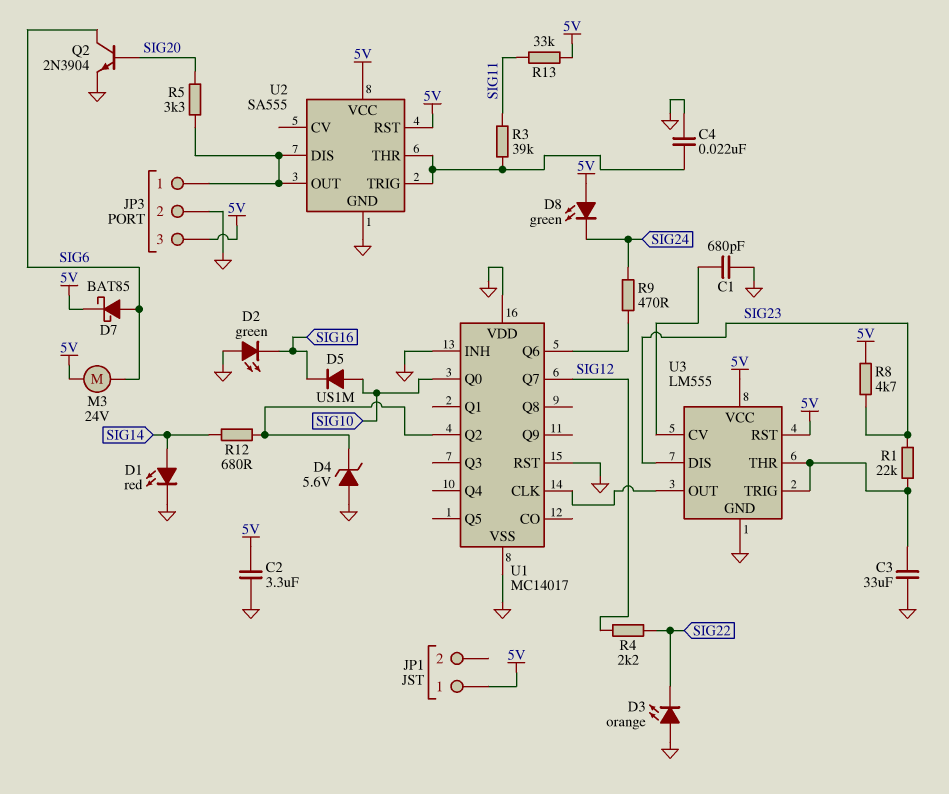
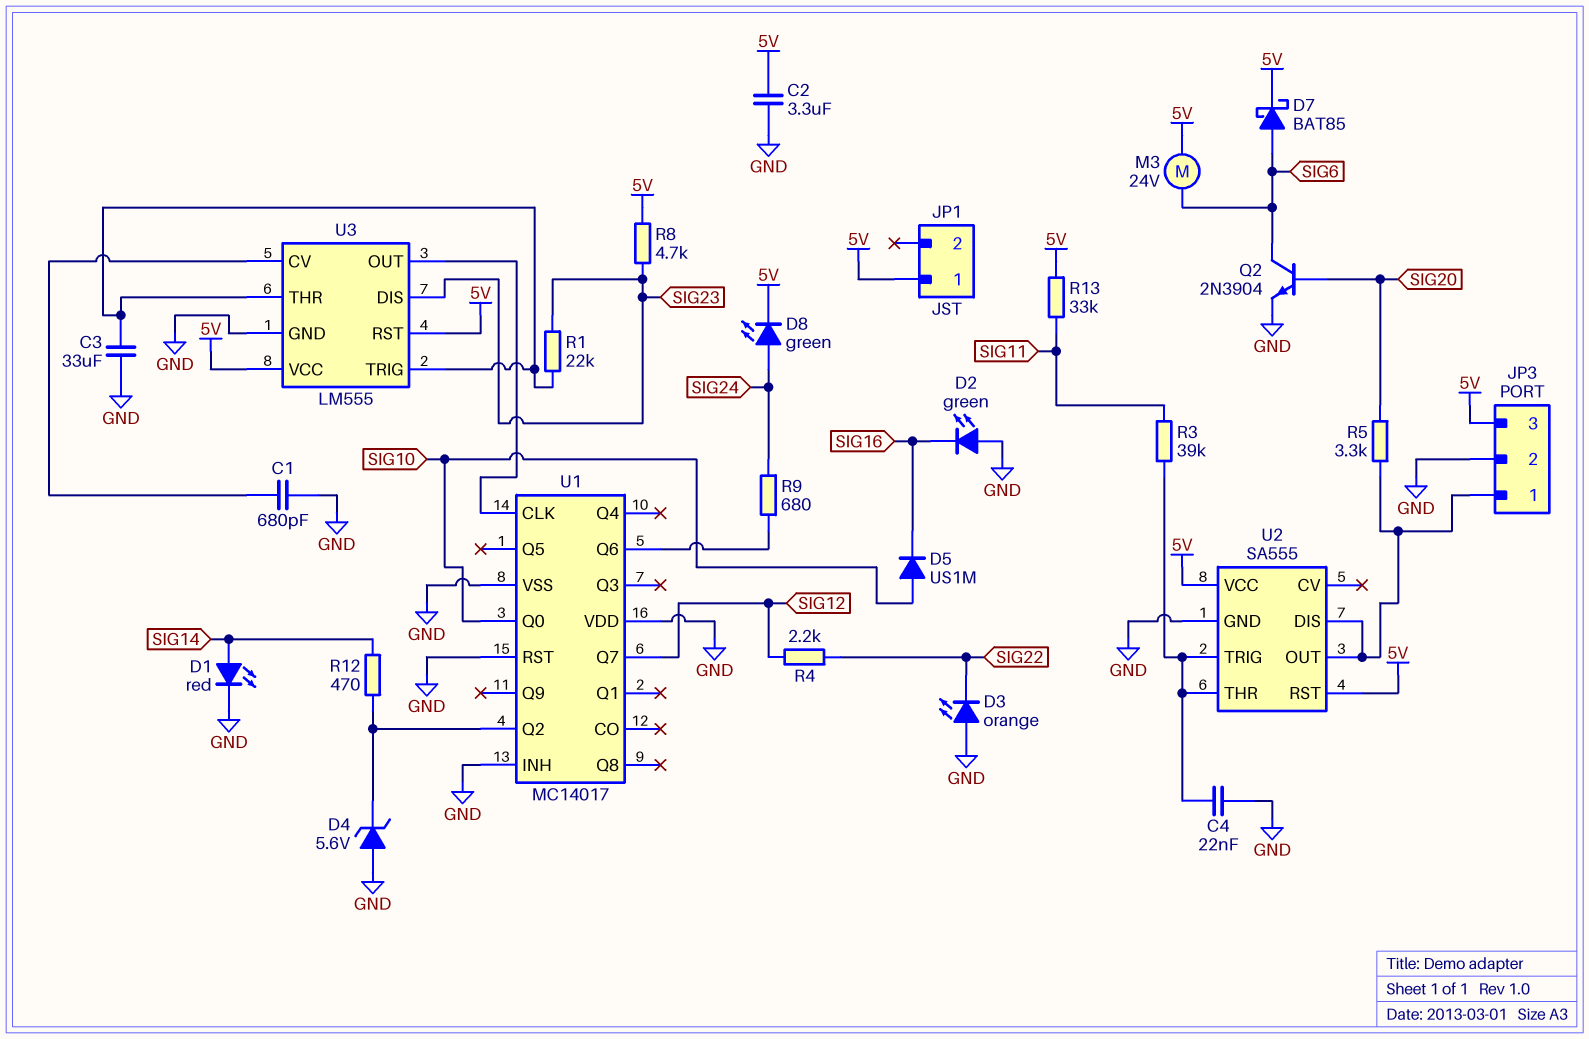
D8: LED green (A 5V, K SIG24) -> LED green (A SIG24, K 5V)
R9: 470 (SIG24, U1/Q6) -> 680 (SIG24, U1/Q6)
R12: 680 (SIG14, U1/Q2) -> 470 (SIG14, U1/Q2)

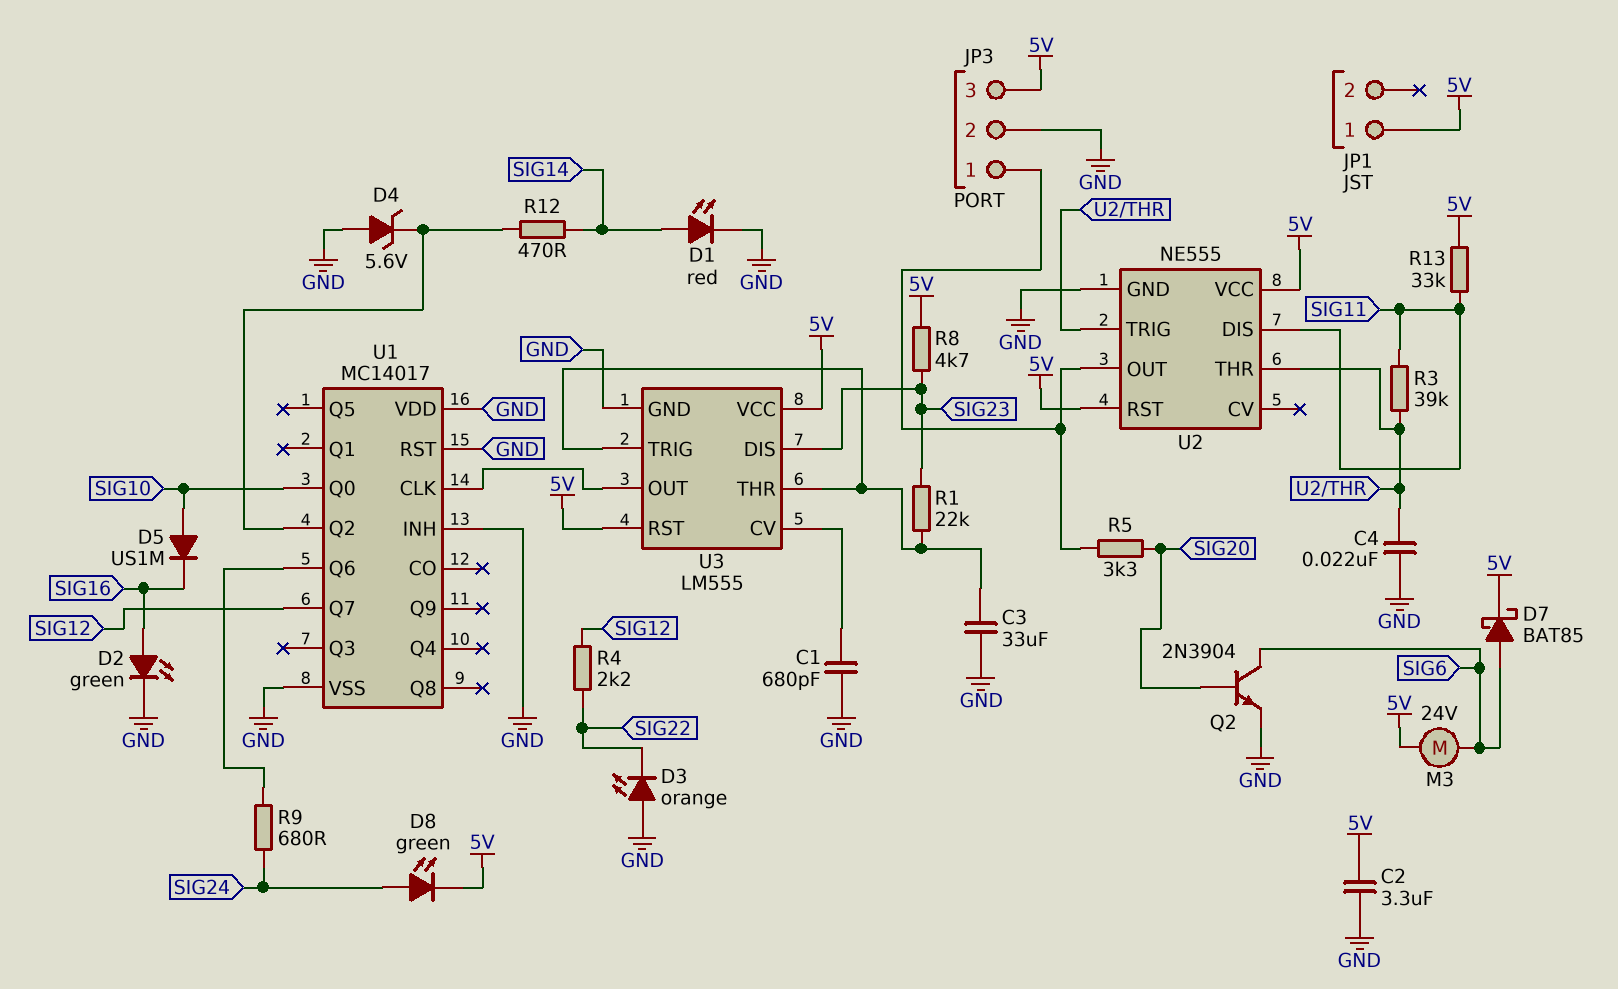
D2: LED green (A GND, K SIG16) -> LED green (A SIG16, K GND)
U2: SA555 -> NE555
U2 pin DIS: JP3/1 -> SIG11

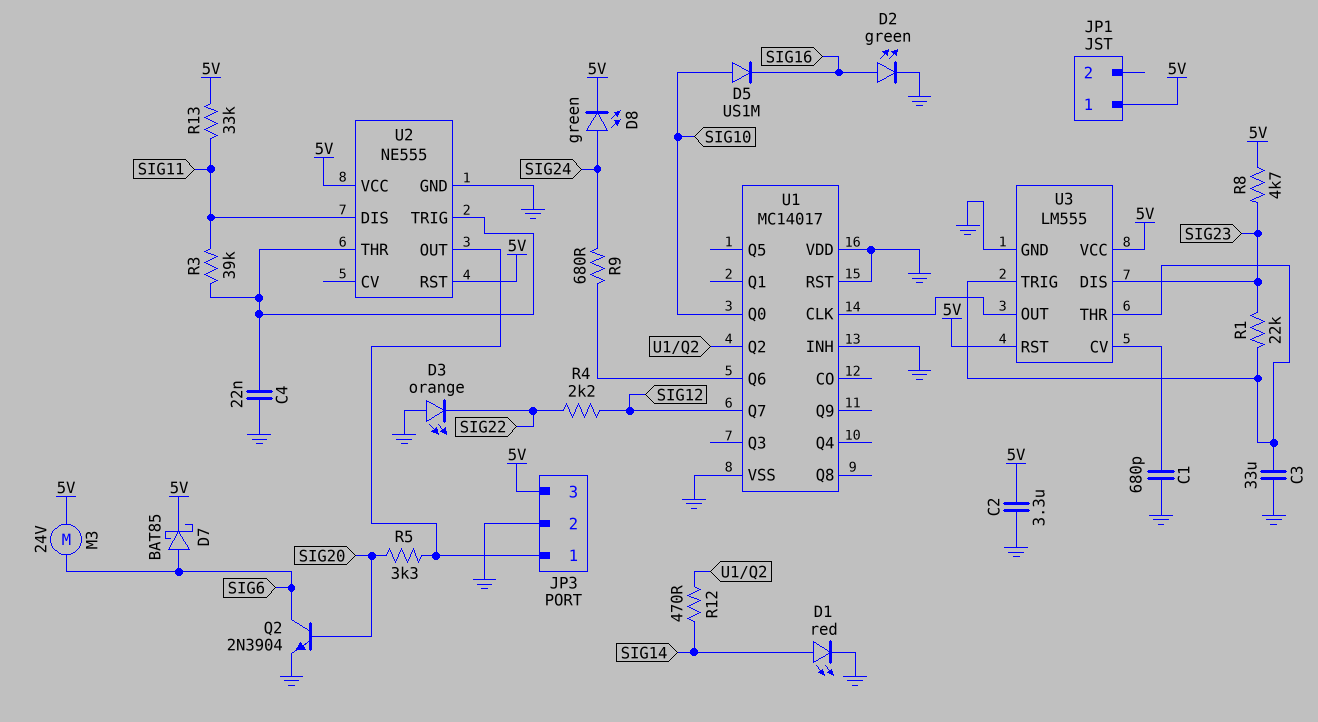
D4: zener 5.6V (A GND, K U1/Q2) -> none

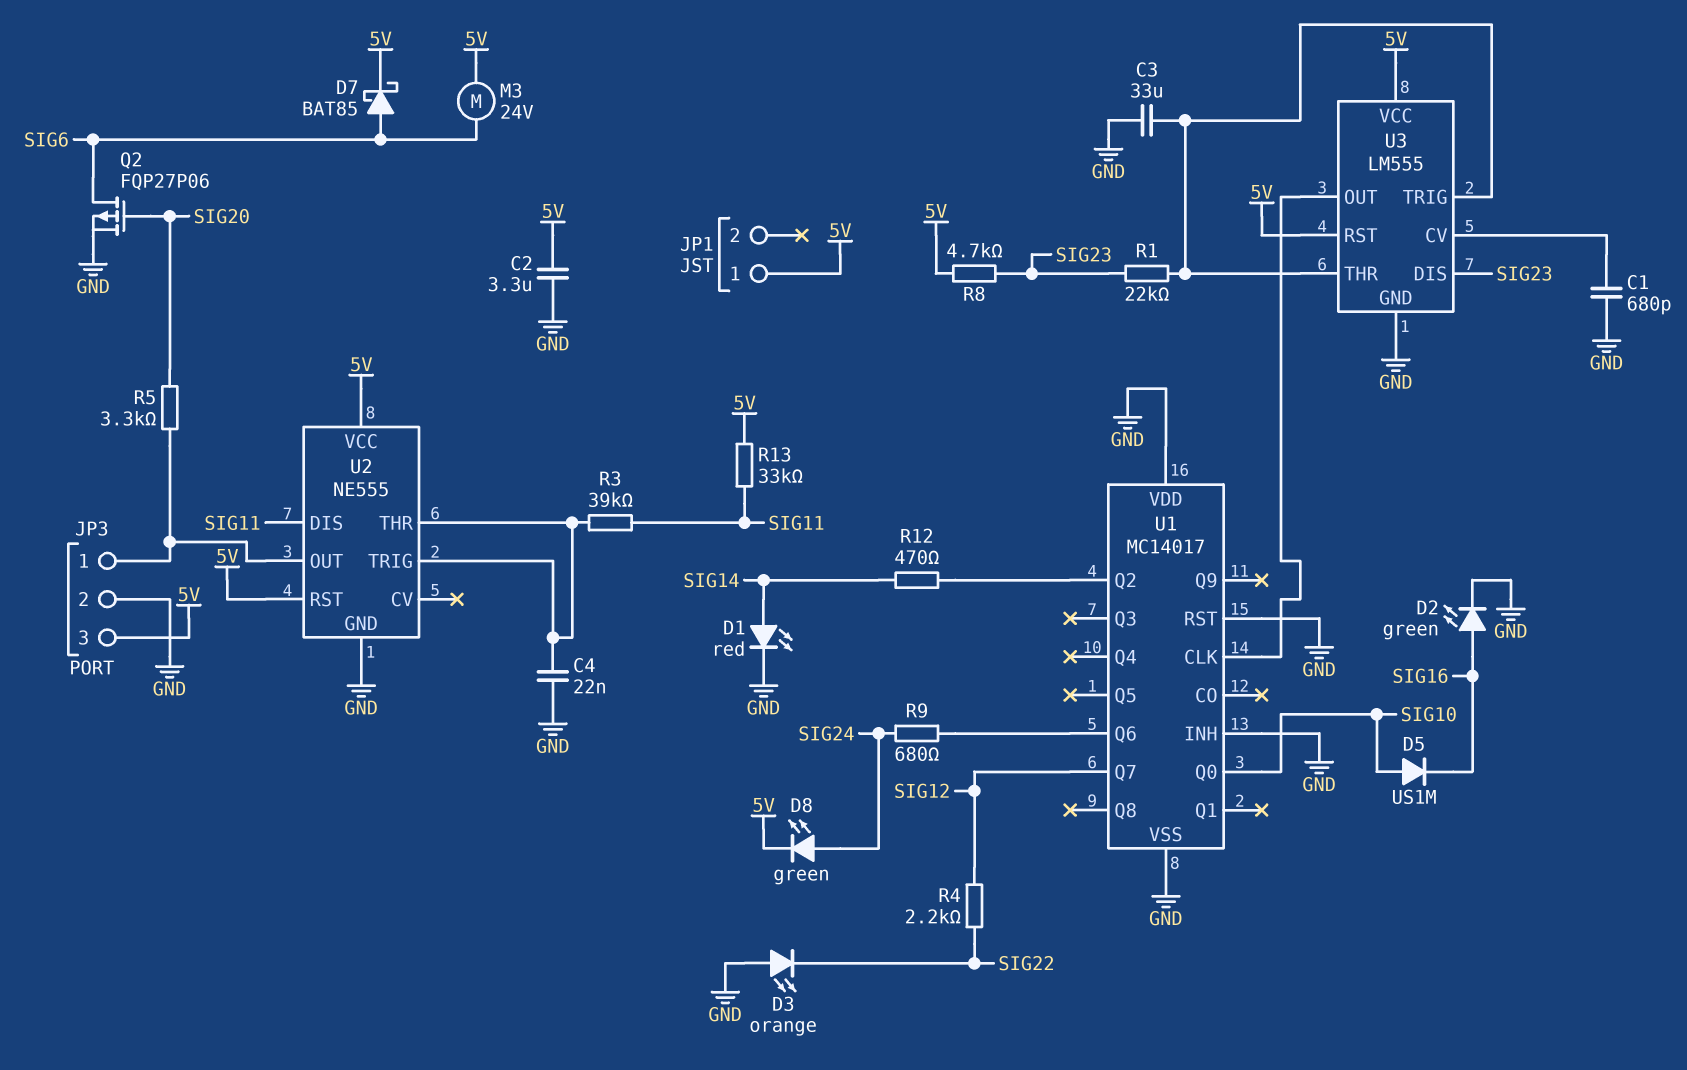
Q2: NPN 2N3904 (B SIG20, C SIG6, E GND) -> PMOS FQP27P06 (G SIG20, D SIG6, S GND)

